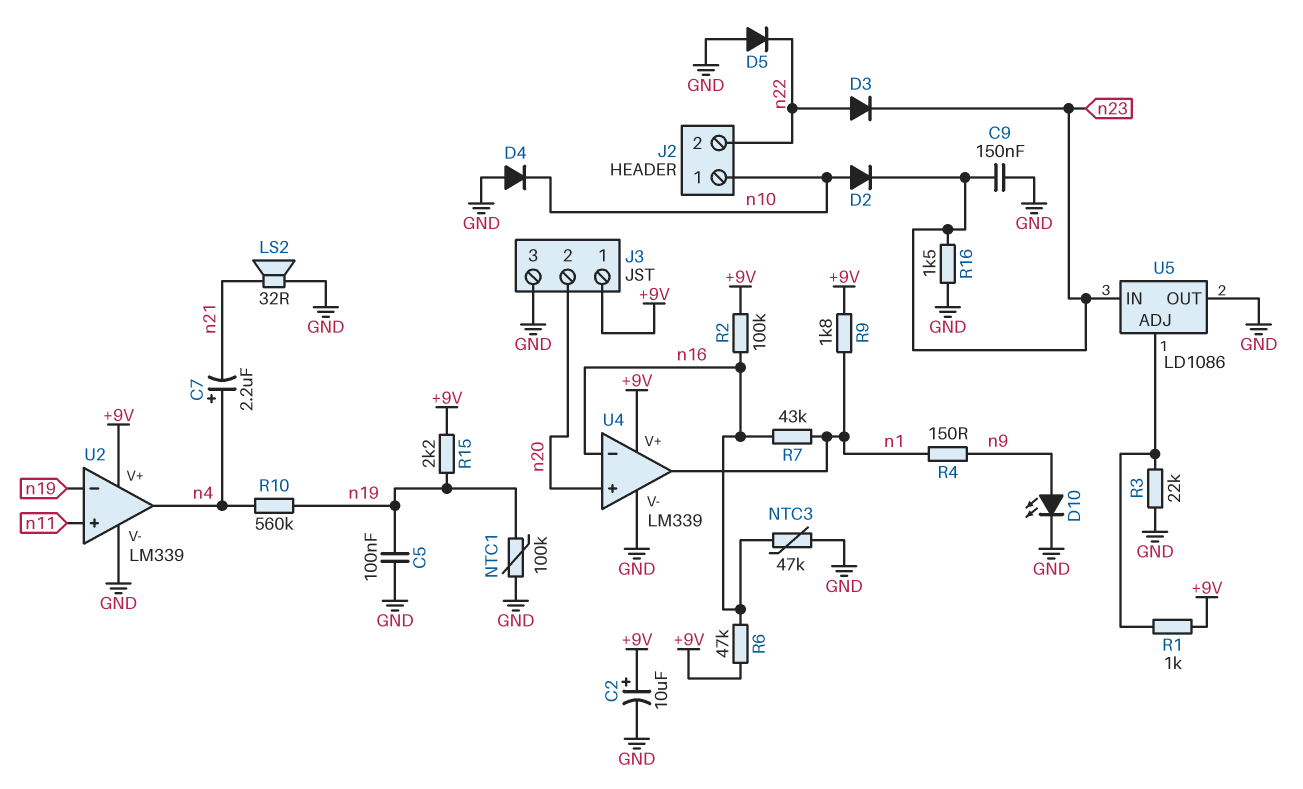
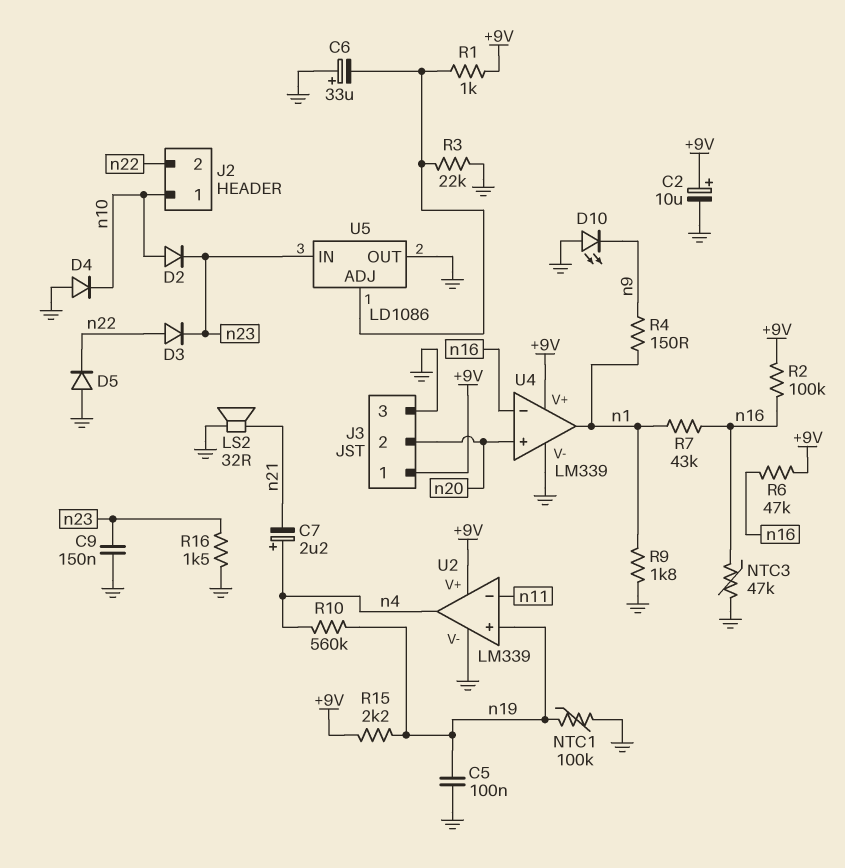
C6: none -> 33uF (plus GND, minus U5/ADJ)
D10: LED (A n9, K GND) -> LED (A GND, K n9)
R9: 1.8k (+9V, n1) -> 1.8k (GND, n1)
U2 pin in+: n11 -> n19
U2 pin in-: n19 -> n11

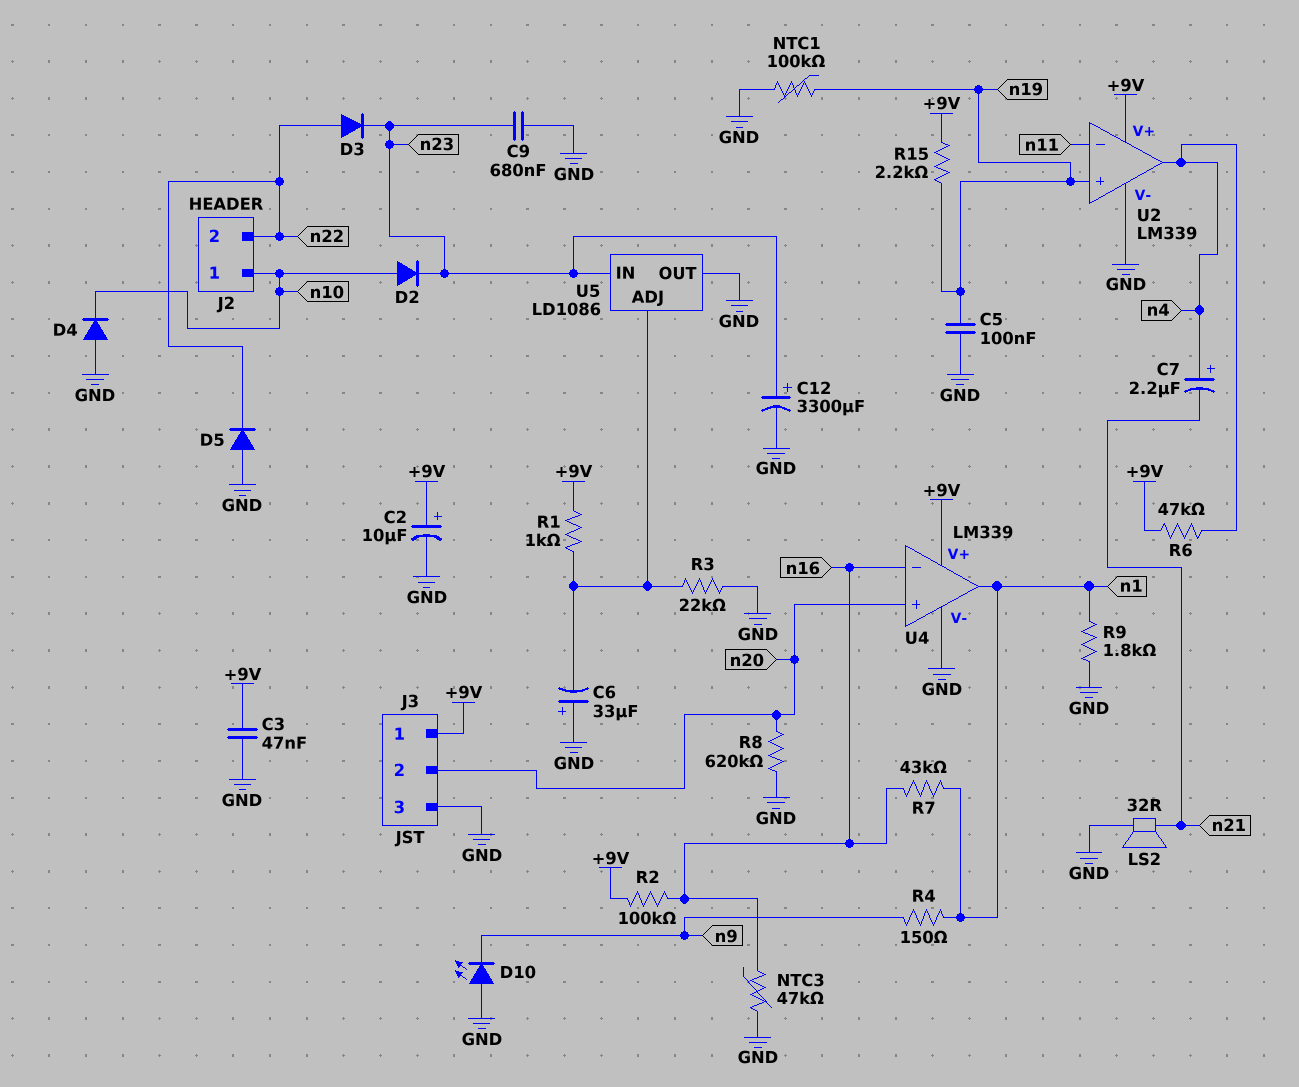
C3: none -> 47nF (+9V, GND)
C9: 150nF (GND, n23) -> 680nF (GND, n23)
C12: none -> 3300uF (plus n23, minus GND)
R6: 47k (+9V, n16) -> 47k (+9V, n4)
R8: none -> 620k (GND, n20)
R10: 560k (n4, n19) -> none
R16: 1.5k (GND, n23) -> none

